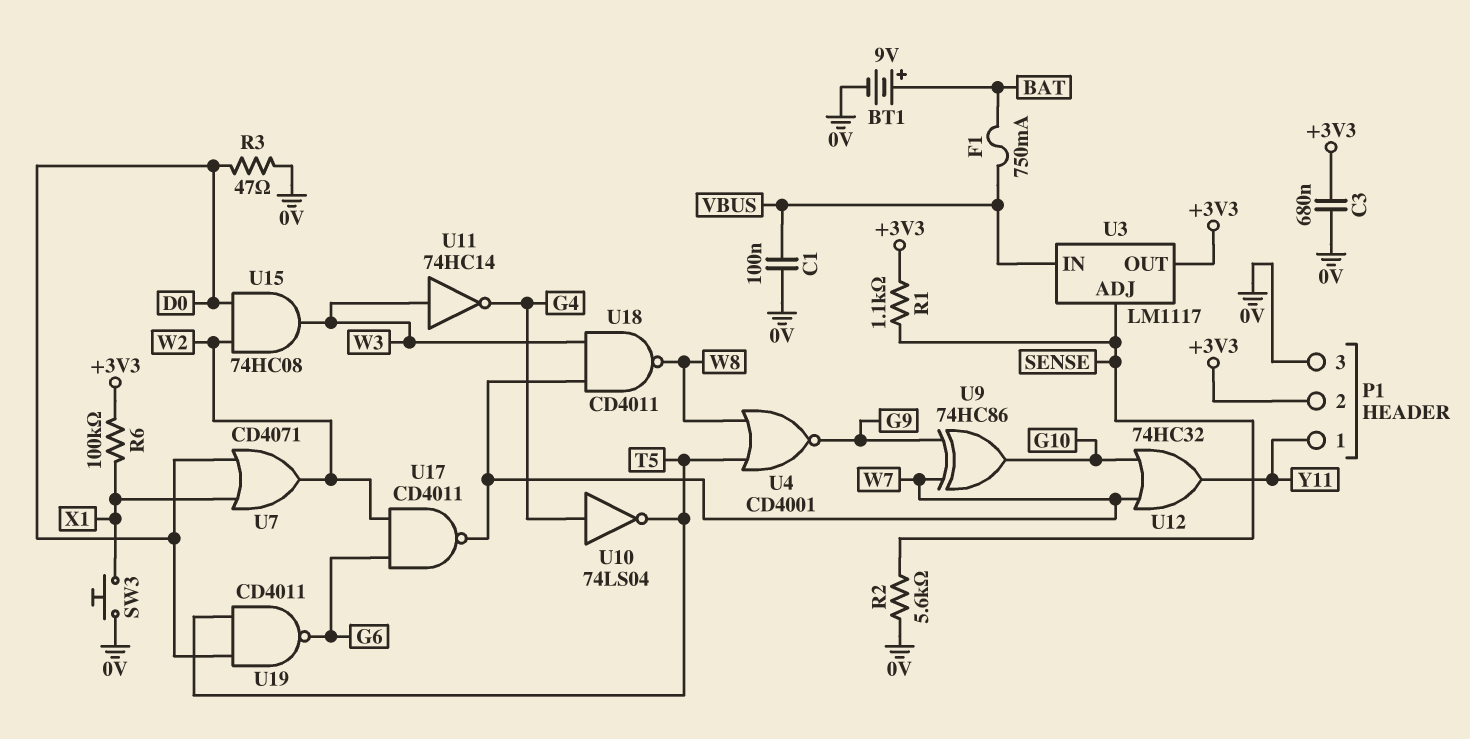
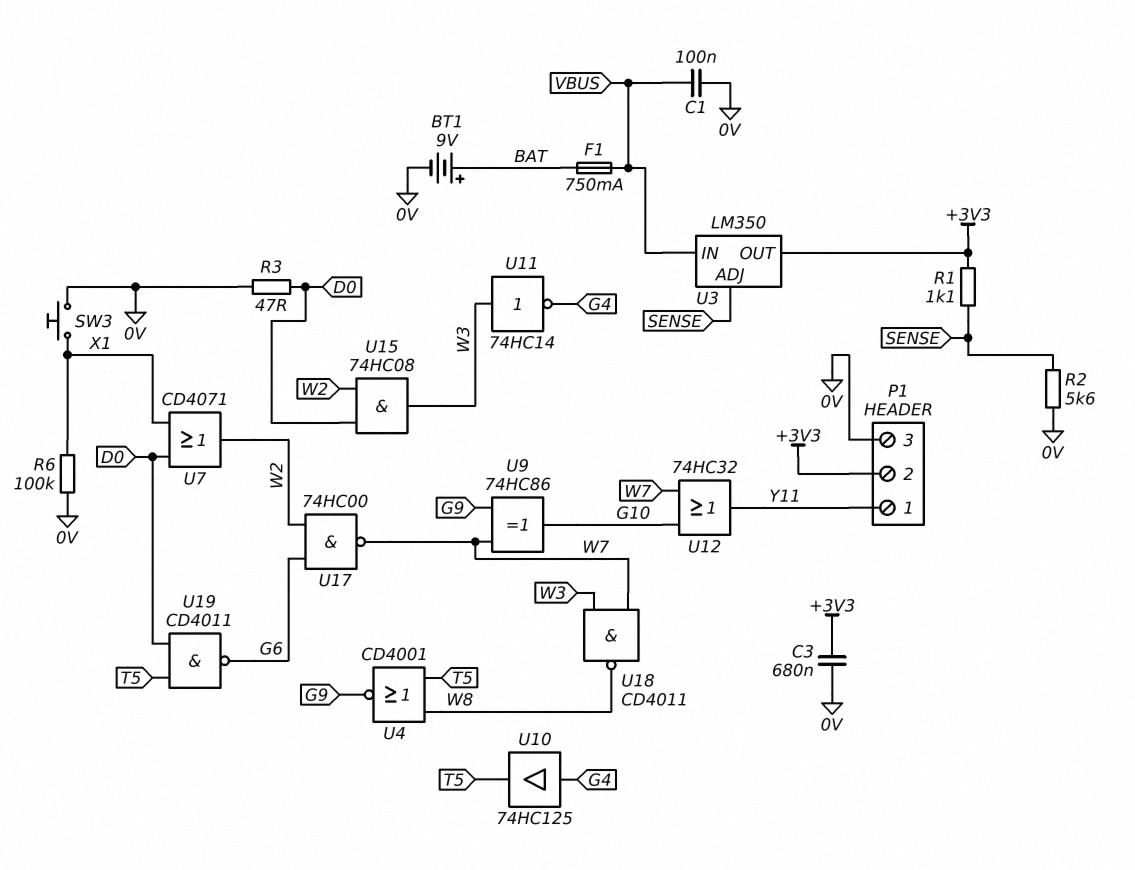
R6: 100k (+3V3, X1) -> 100k (0V, X1)
U3: LM1117 -> LM350
U10: NOT 74LS04 (in G4, out T5) -> buffer 74HC125 (in G4, out T5)
U17: NAND CD4011 (in G6, in W2, out W7) -> NAND 74HC00 (in G6, in W2, out W7)

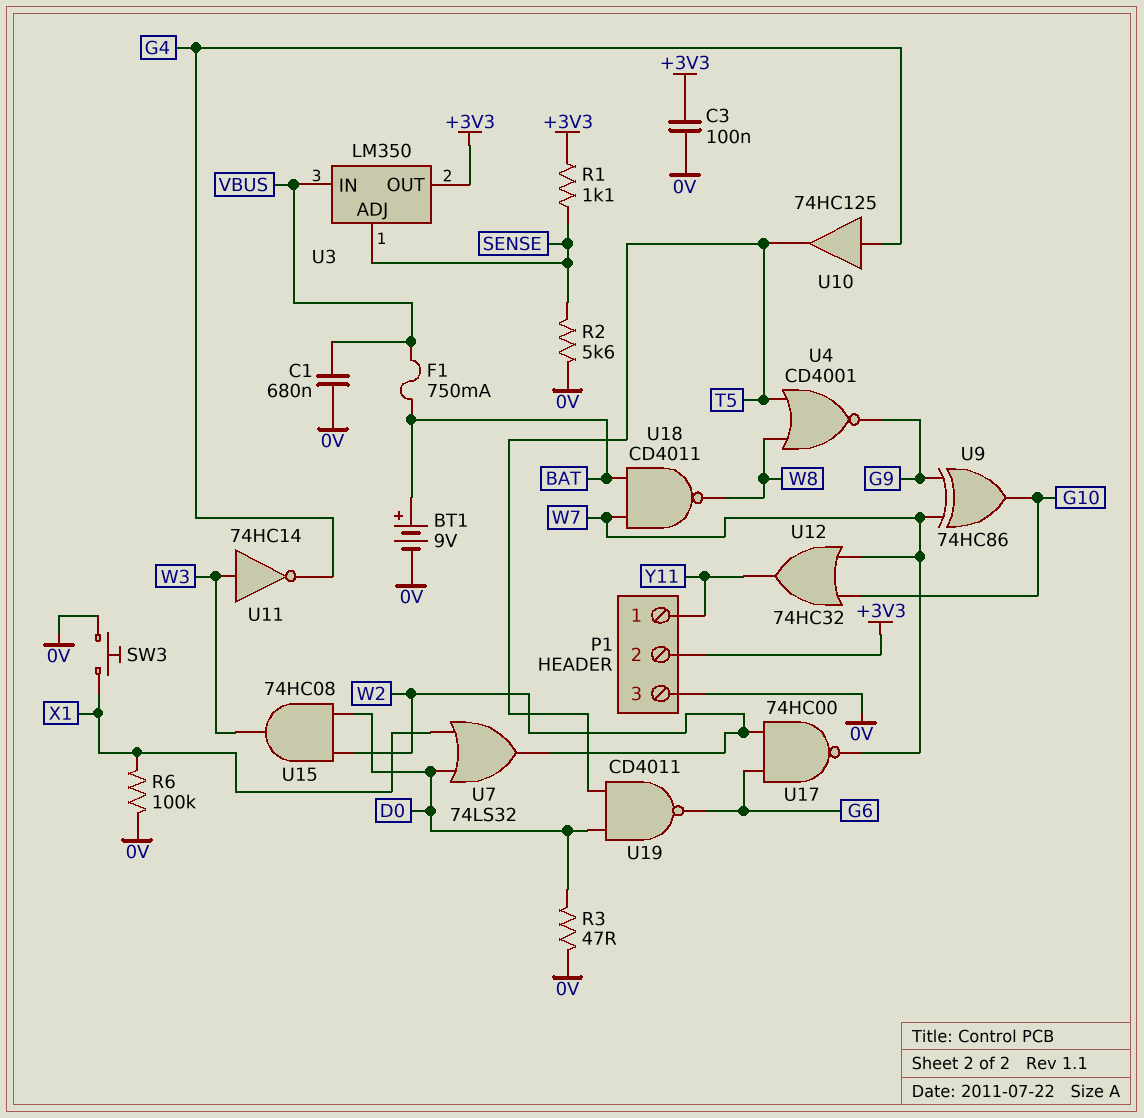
C1: 100nF (0V, VBUS) -> 680nF (0V, VBUS)
C3: 680nF (+3V3, 0V) -> 100nF (+3V3, 0V)
U7: OR CD4071 (in D0, in X1, out W2) -> OR 74LS32 (in D0, in X1, out W2)
U18: NAND CD4011 (in W3, in W7, out W8) -> NAND CD4011 (in BAT, in W7, out W8)

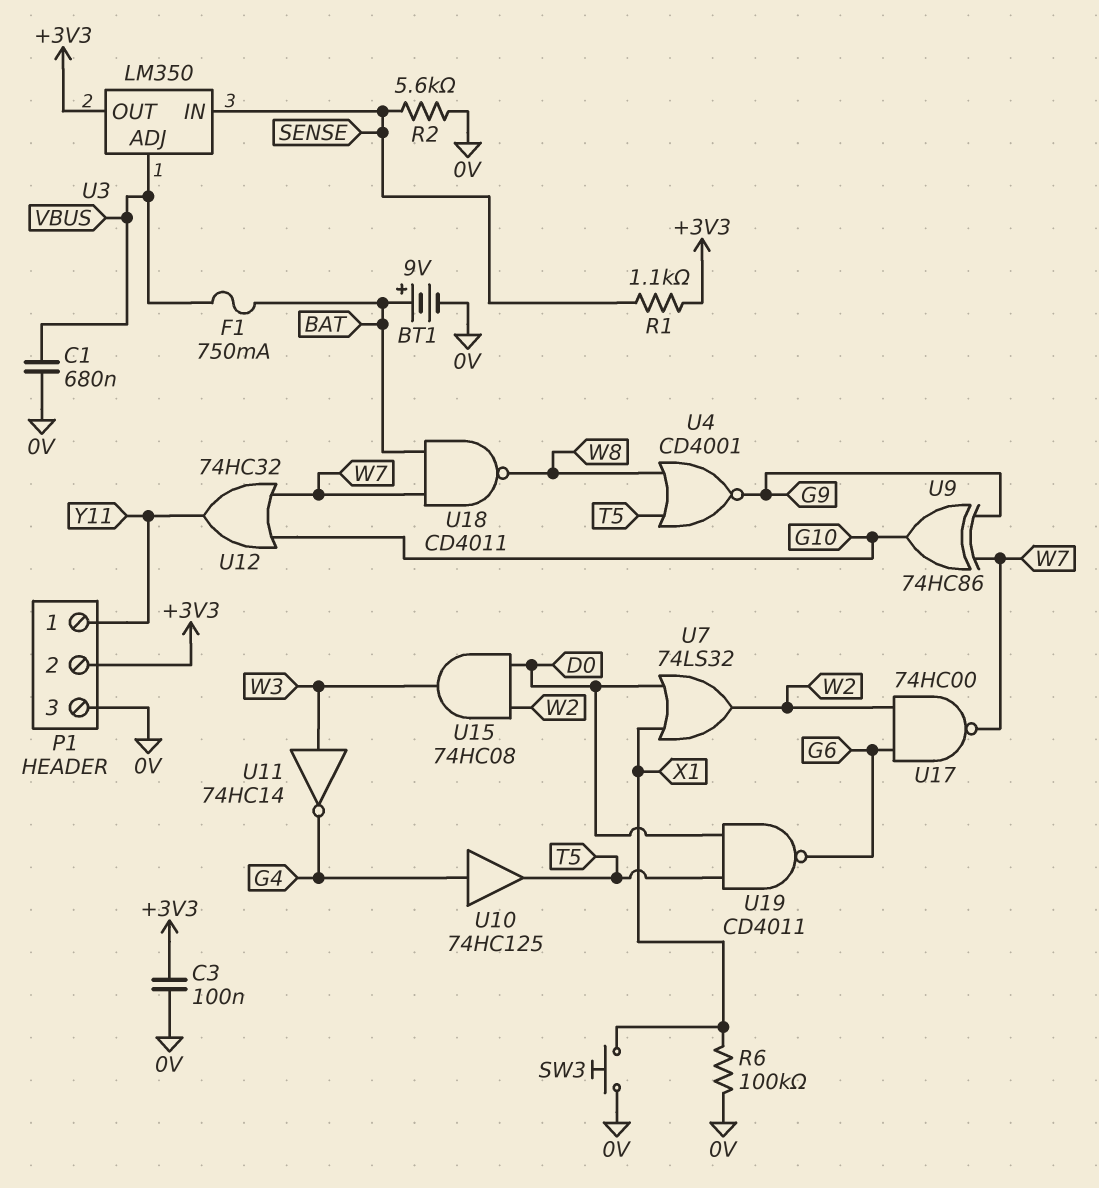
R3: 47 (0V, D0) -> none
U3 pin ADJ: SENSE -> VBUS
U3 pin IN: VBUS -> SENSE

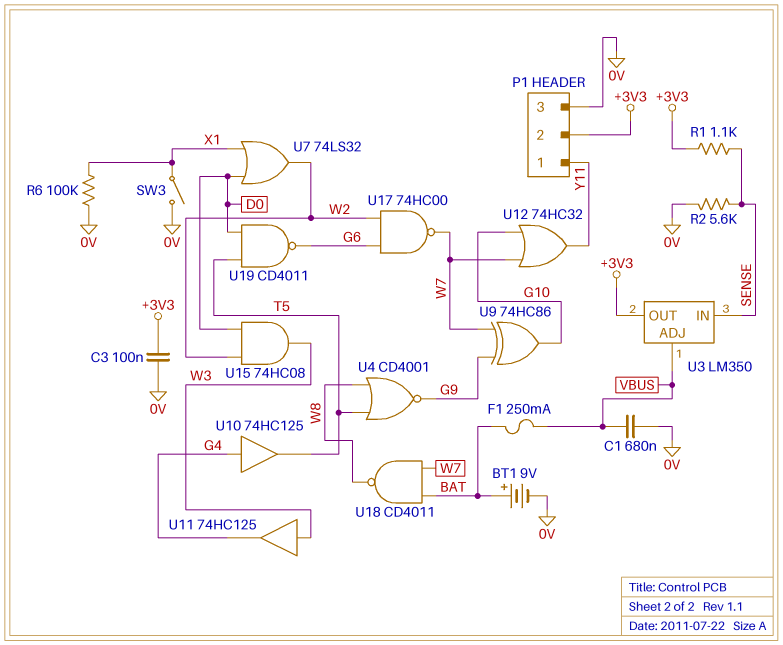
F1: 750mA (BAT, VBUS) -> 250mA (BAT, VBUS)
SW3: button (0V, X1) -> switch (0V, X1)
U11: NOT 74HC14 (in W3, out G4) -> buffer 74HC125 (in W3, out G4)

